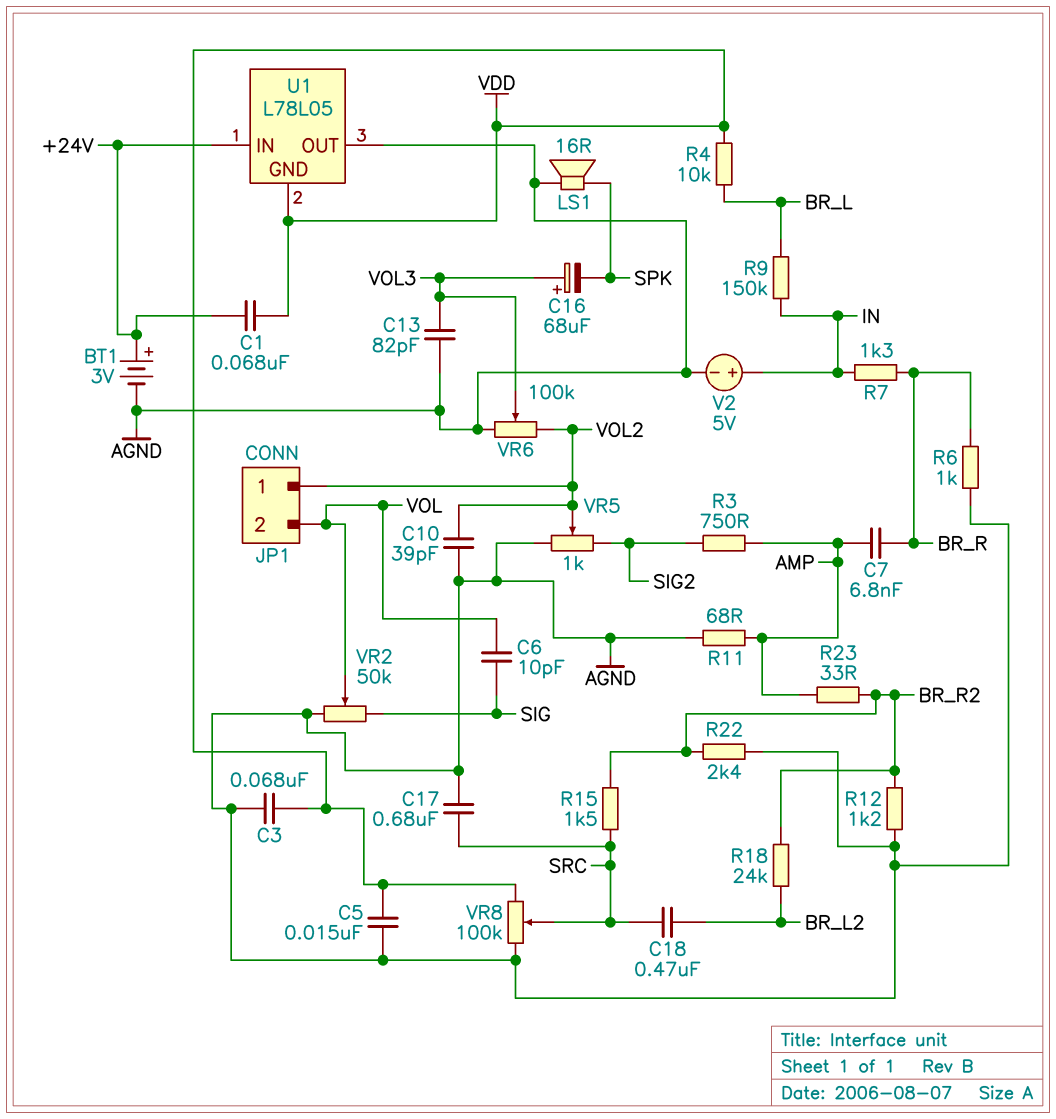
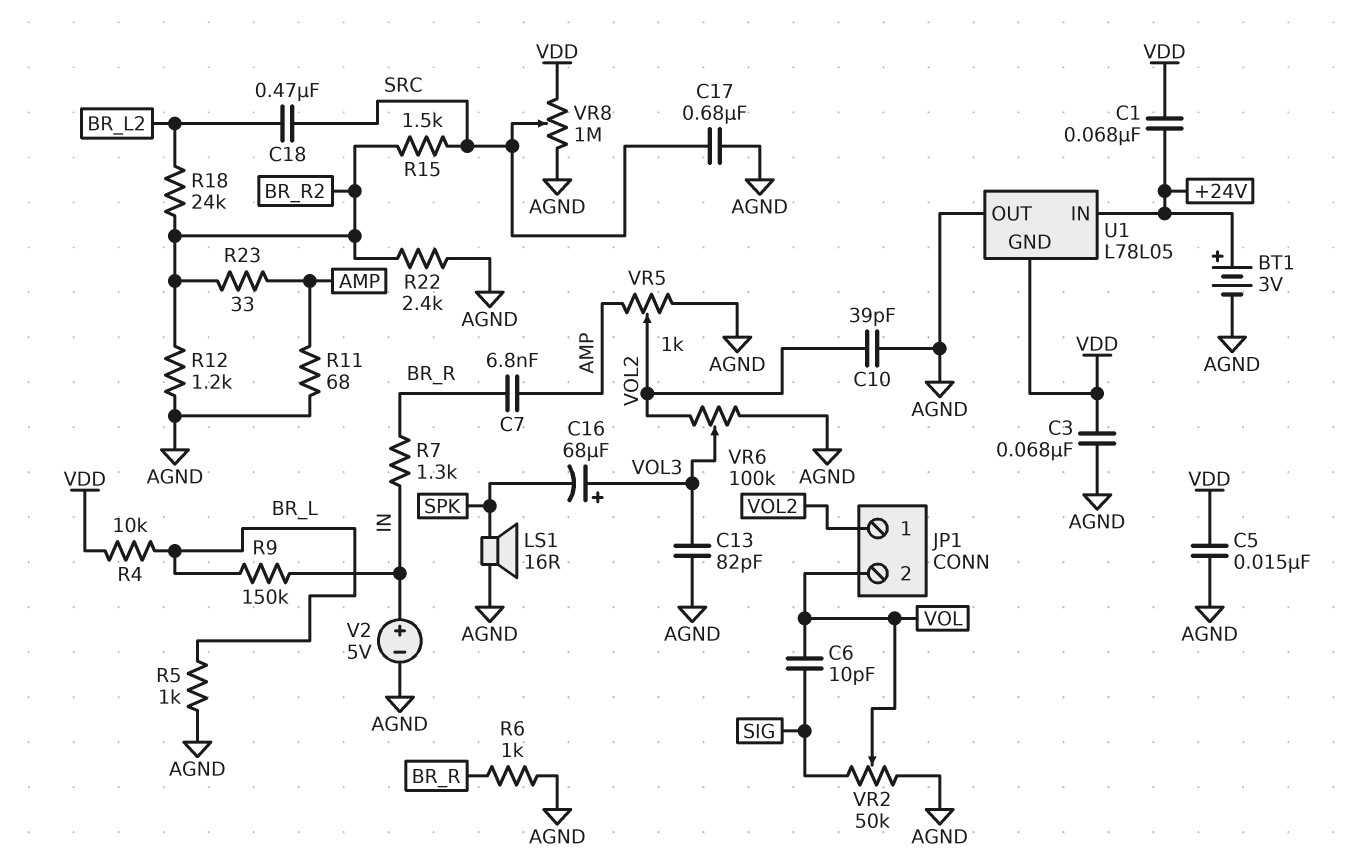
R3: 750 (AMP, SIG2) -> none
R5: none -> 1k (AGND, BR_L)
VR5: 1k (AGND, SIG2, wiper VOL2) -> 1k (AGND, AMP, wiper VOL2)
VR8: 100k (AGND, VDD, wiper SRC) -> 1M (AGND, VDD, wiper SRC)

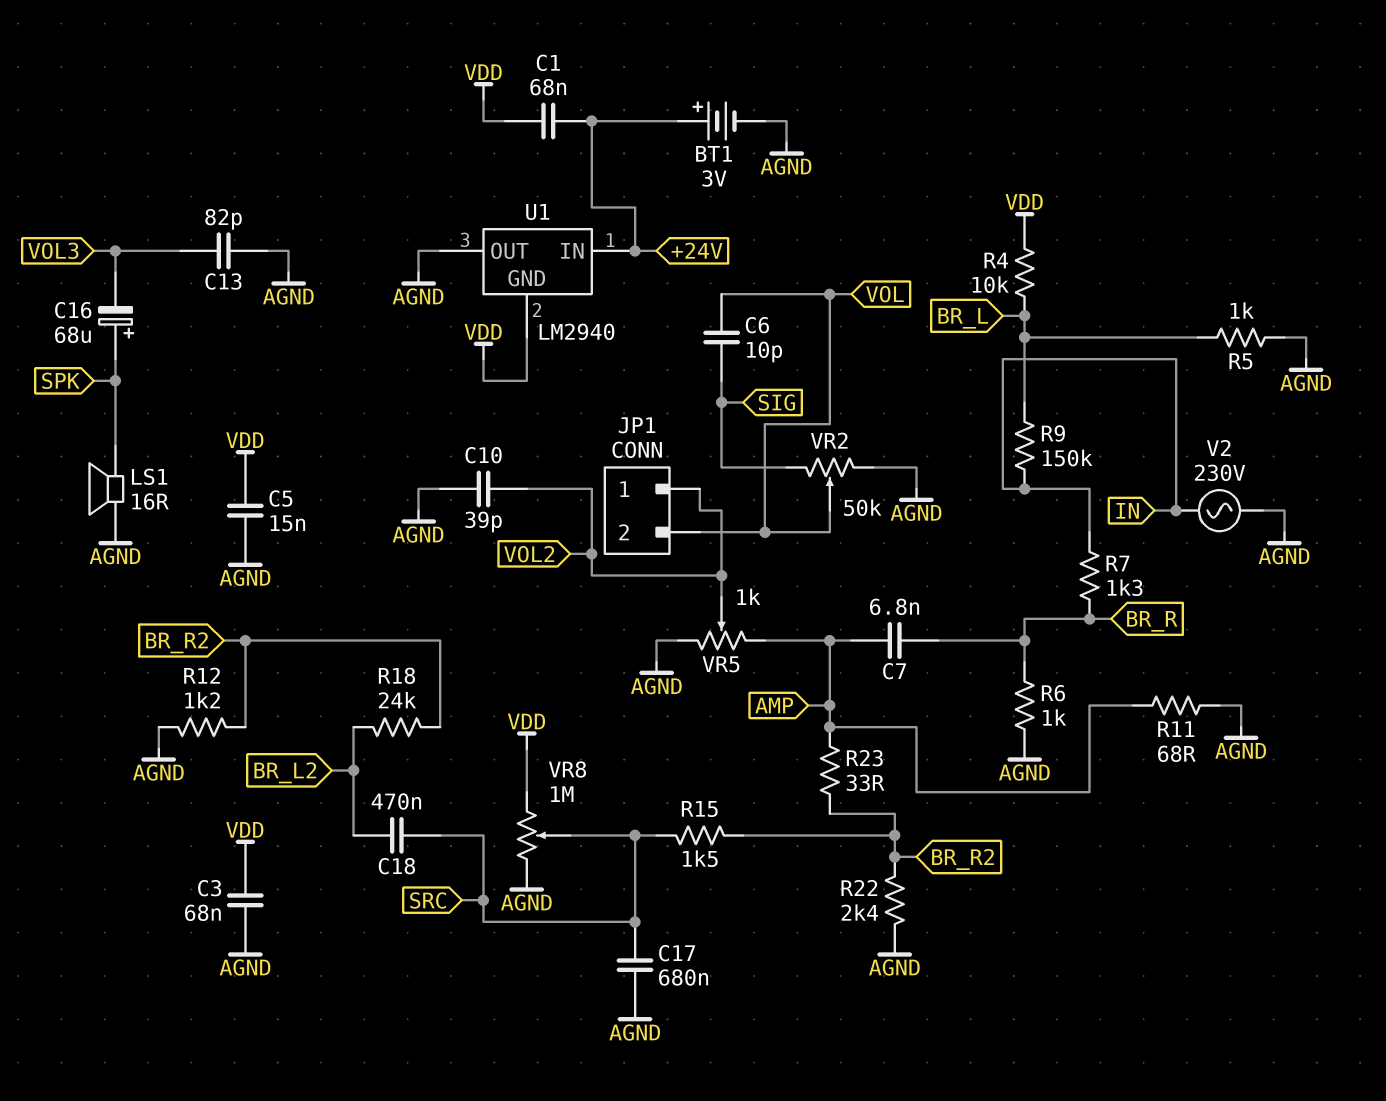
C16: 68uF (plus VOL3, minus SPK) -> 68uF (plus SPK, minus VOL3)
U1: L78L05 -> LM2940
V2: 5V (plus IN, minus AGND) -> AC 230V (AGND, IN)
VR6: 100k (AGND, VOL2, wiper VOL3) -> none

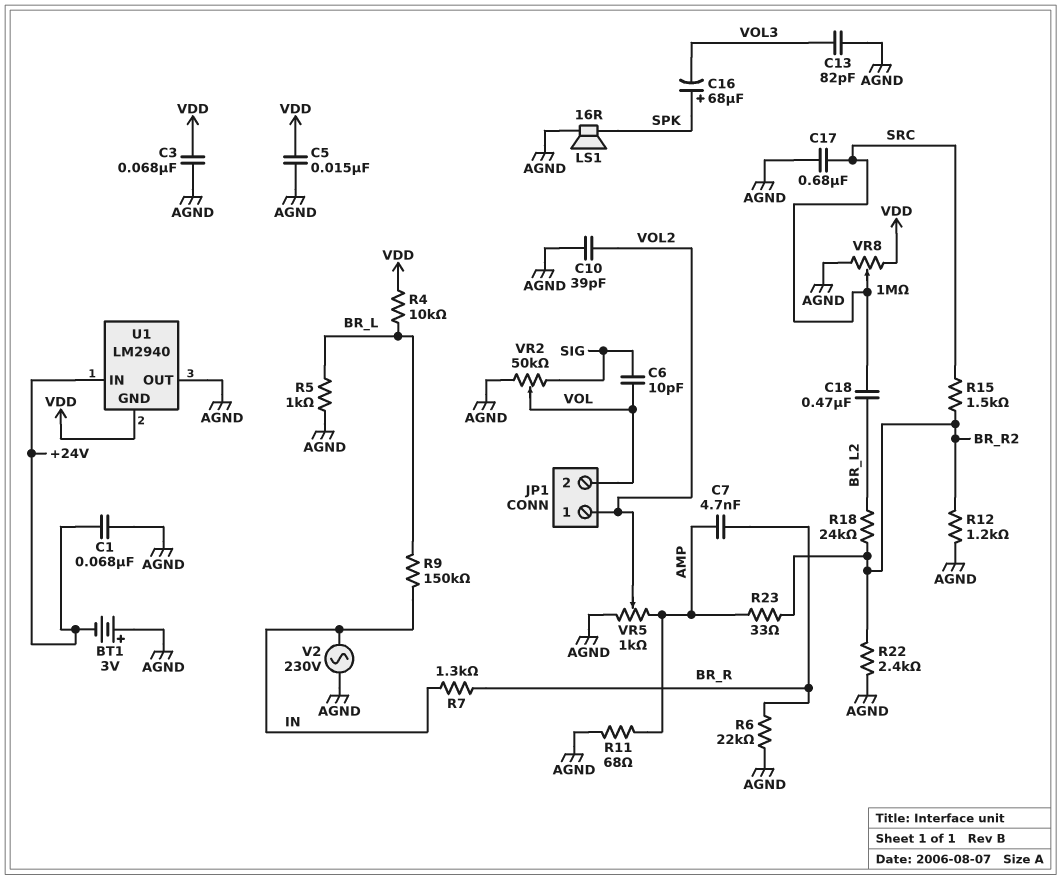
BT1: 3V (plus +24V, minus AGND) -> 3V (plus AGND, minus +24V)
C1: 68nF (+24V, VDD) -> 68nF (+24V, AGND)
C7: 6.8nF (AMP, BR_R) -> 4.7nF (AMP, BR_R)
R6: 1k (AGND, BR_R) -> 22k (AGND, BR_R)

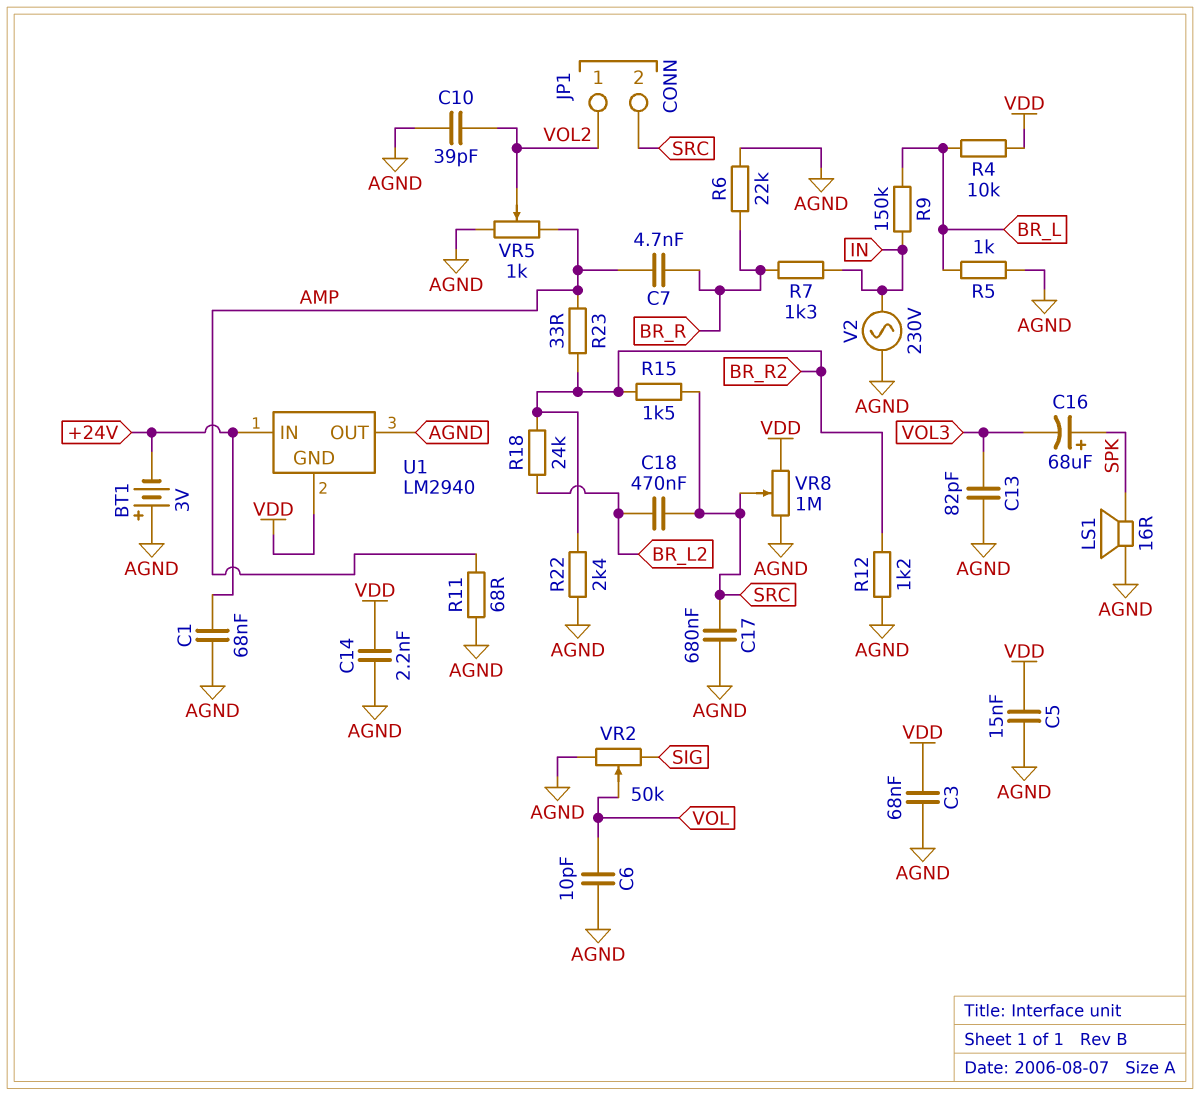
C6: 10pF (SIG, VOL) -> 10pF (AGND, VOL)
C14: none -> 2.2nF (AGND, VDD)
JP1 pin 2: VOL -> SRC

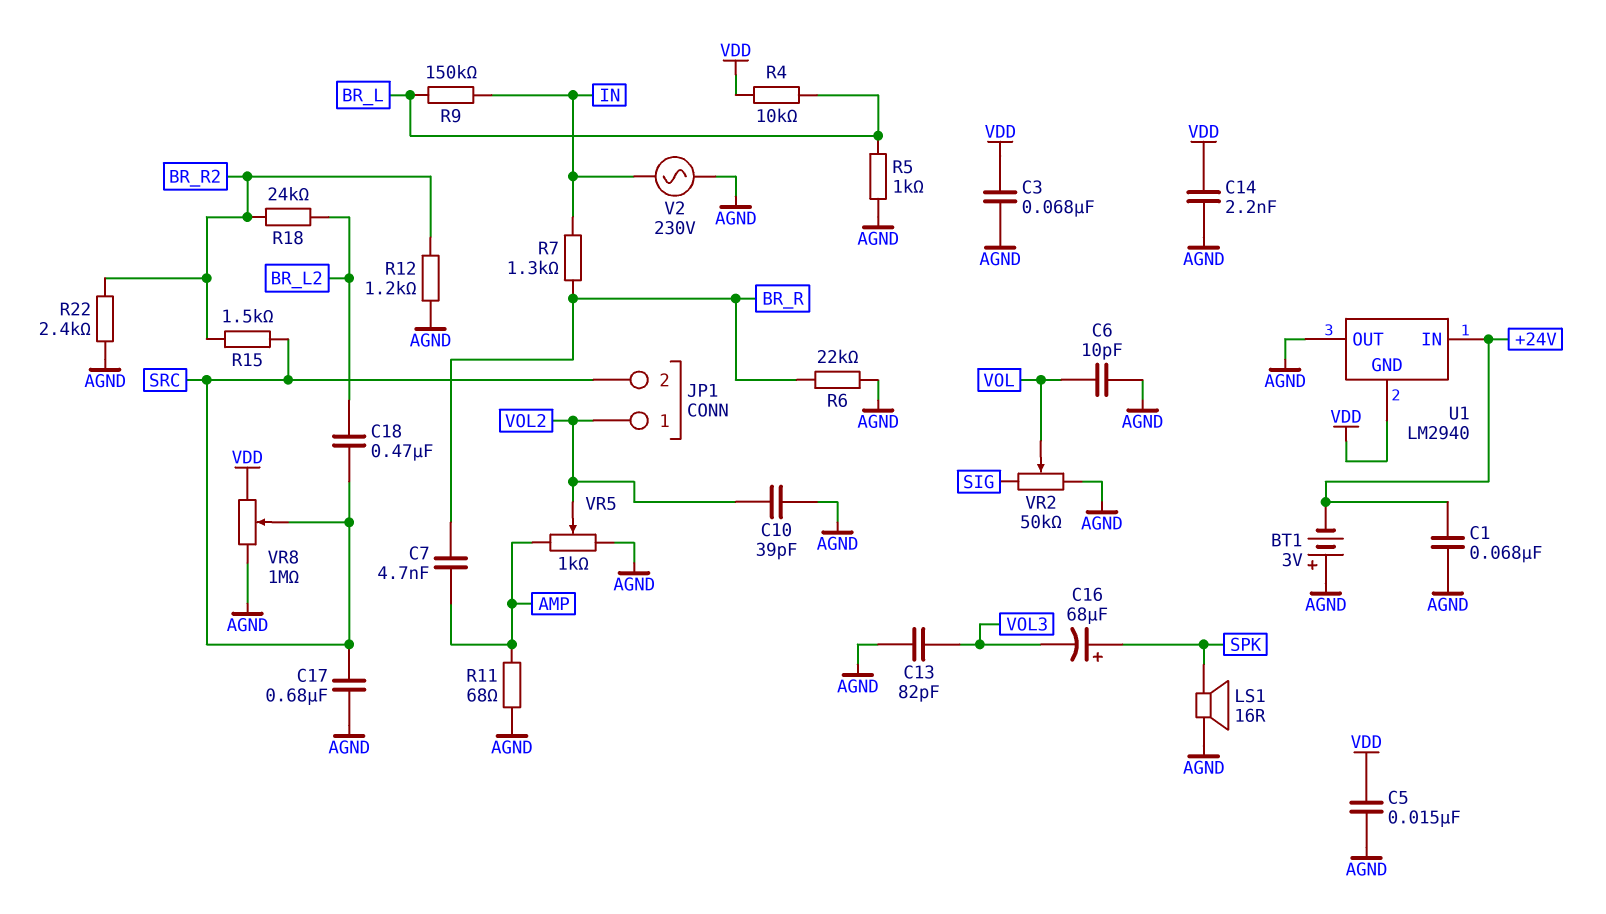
R23: 33 (AMP, BR_R2) -> none

